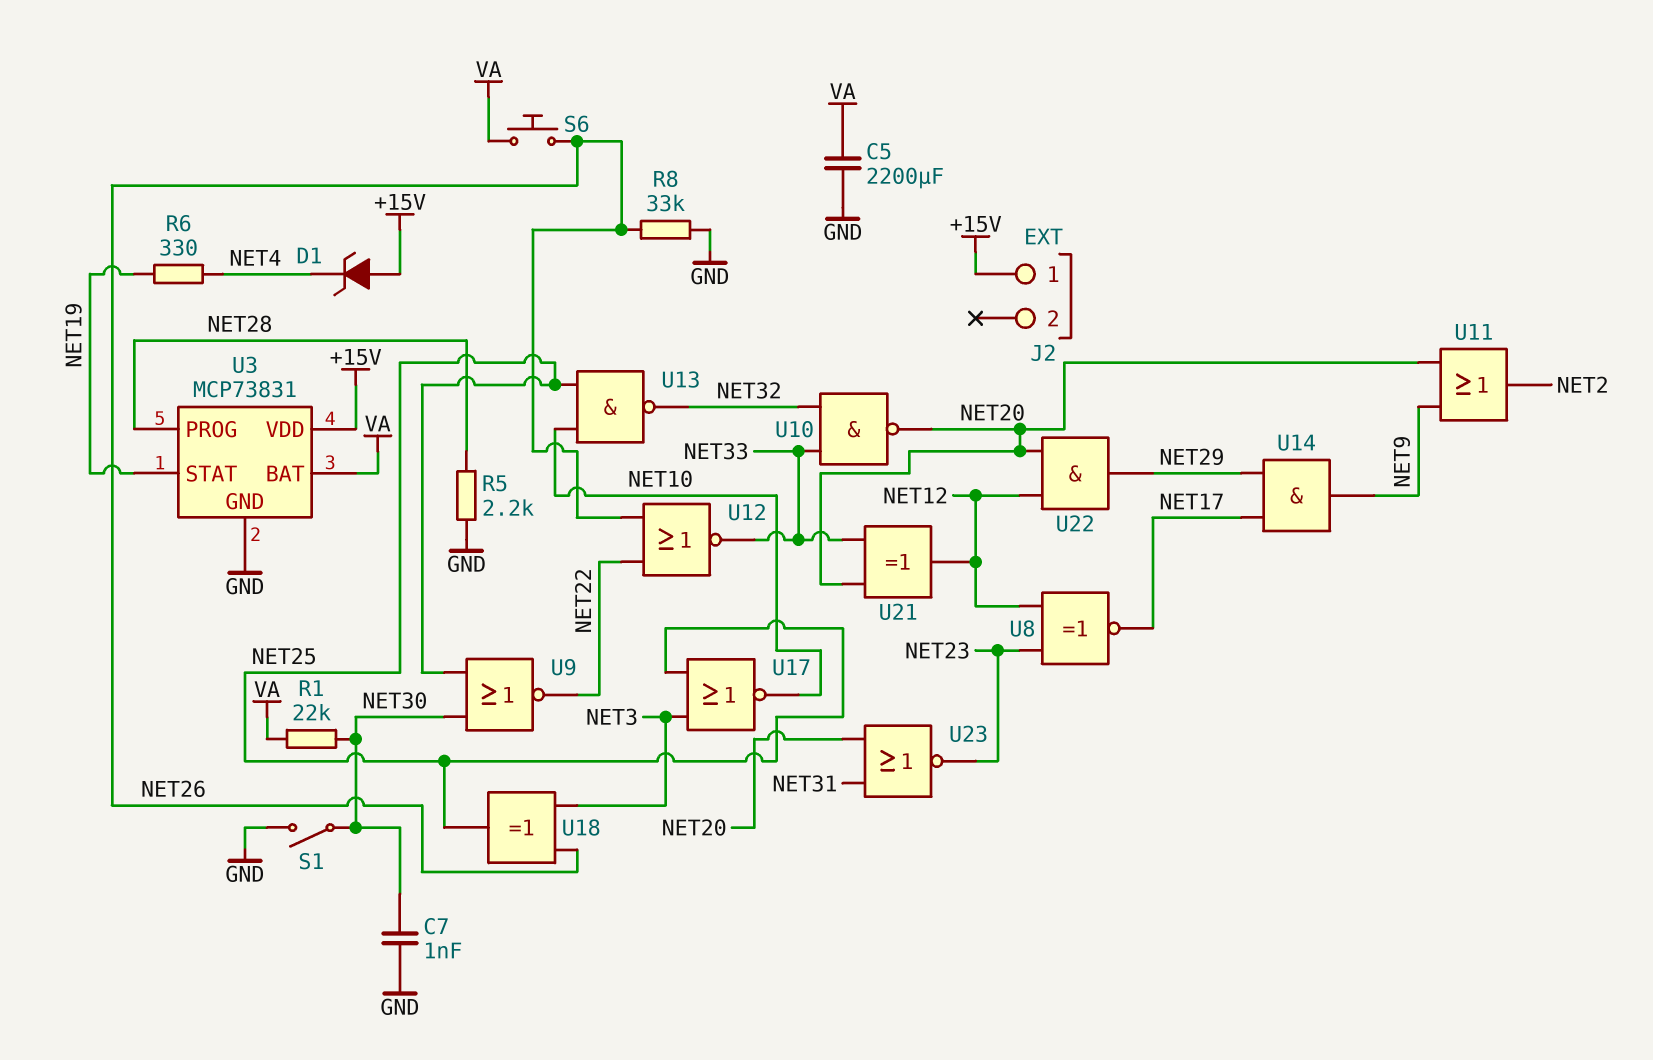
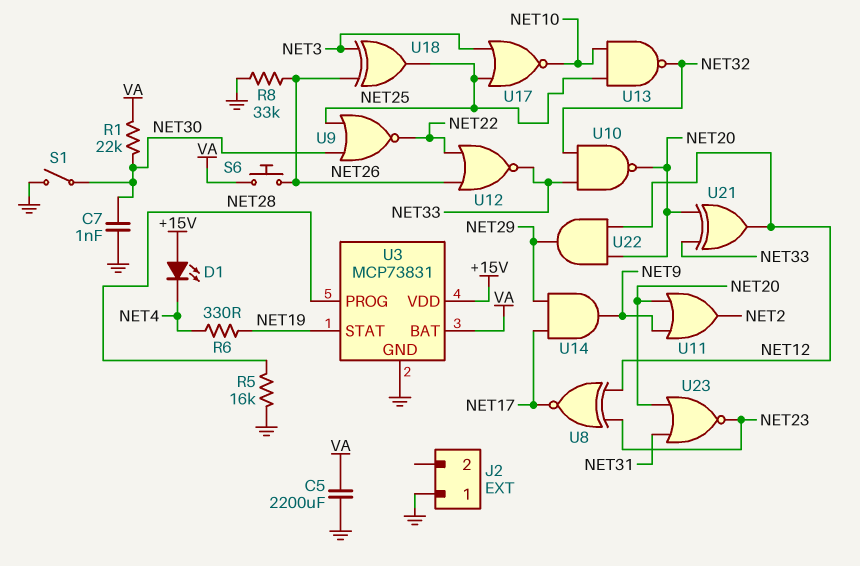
D1: zener (A +15V, K NET4) -> LED (A +15V, K NET4)
J2 pin 1: +15V -> GND
R5: 2.2k (GND, NET28) -> 16k (GND, NET28)

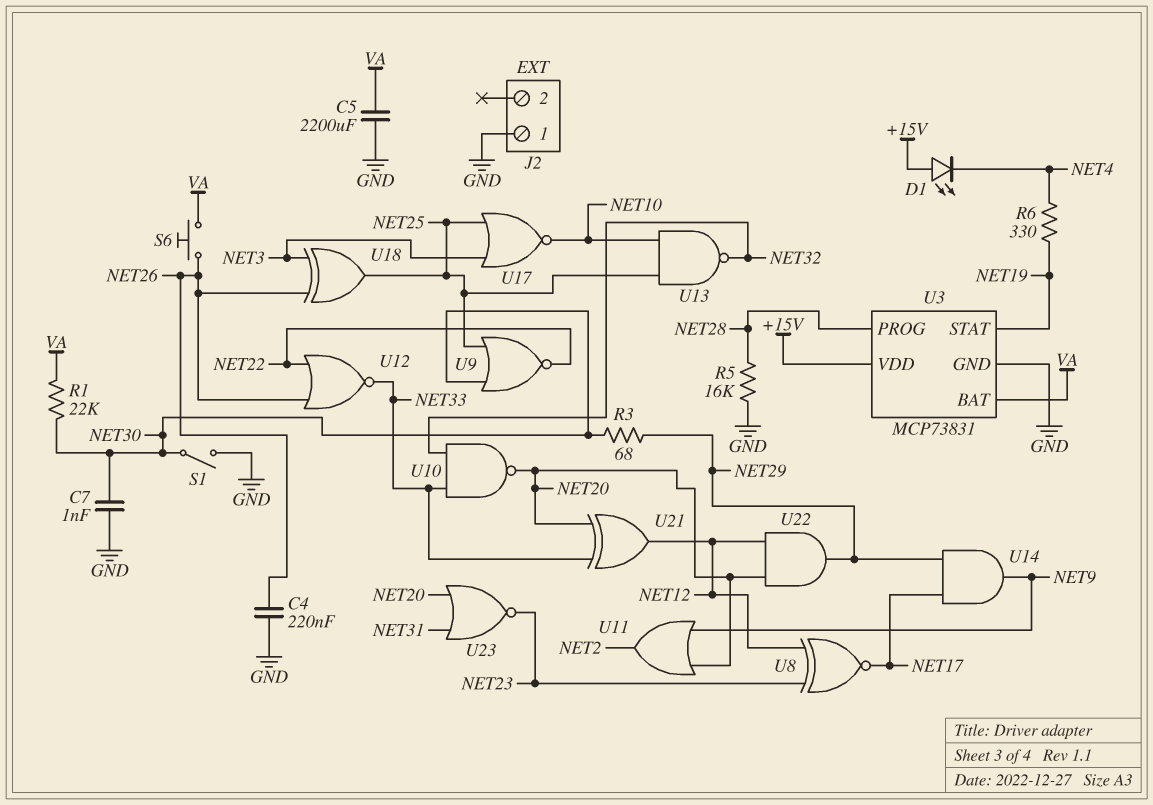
C4: none -> 220nF (GND, NET26)
R3: none -> 68 (NET29, NET30)
R8: 33k (GND, NET26) -> none

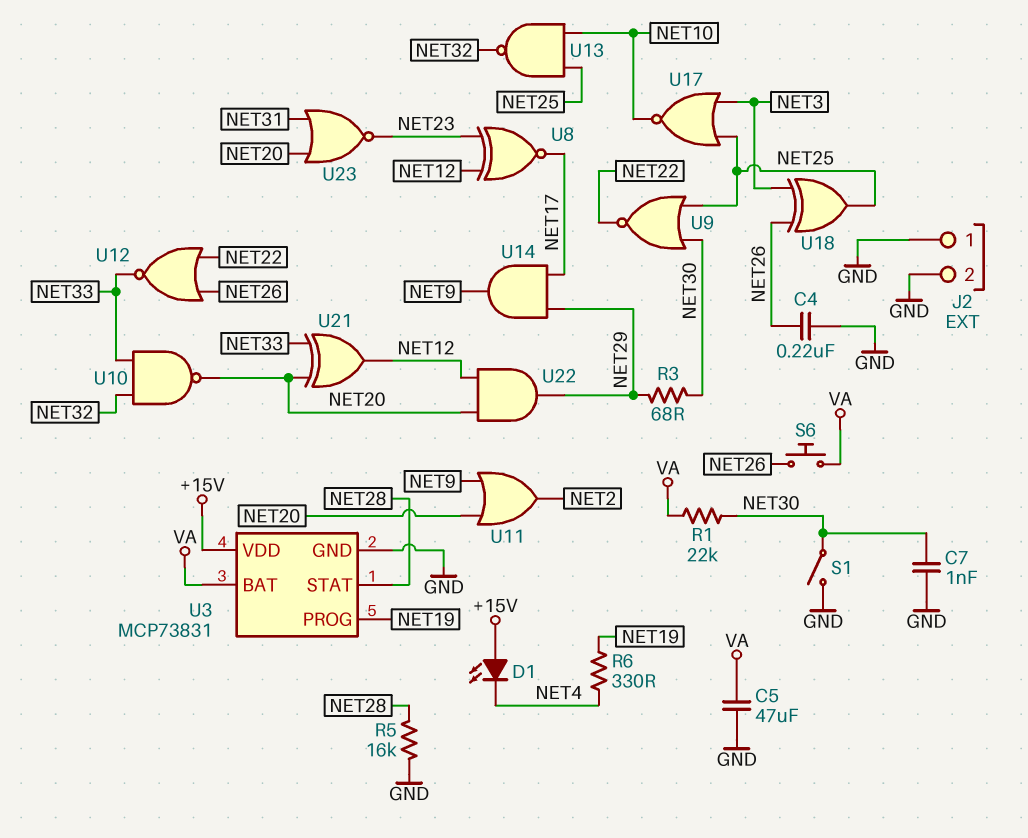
C5: 2200uF (GND, VA) -> 47uF (GND, VA)
J2 pin 2: none -> GND
U3 pin PROG: NET28 -> NET19
U3 pin STAT: NET19 -> NET28

